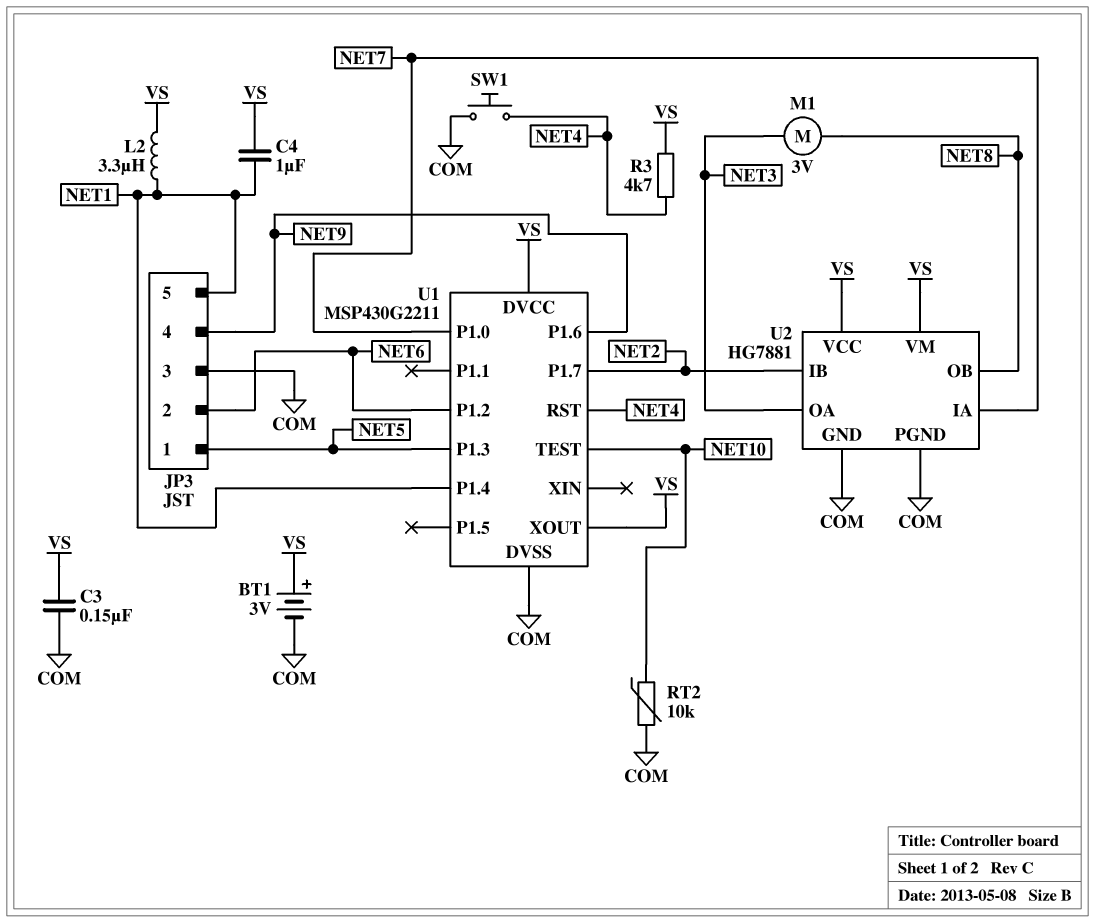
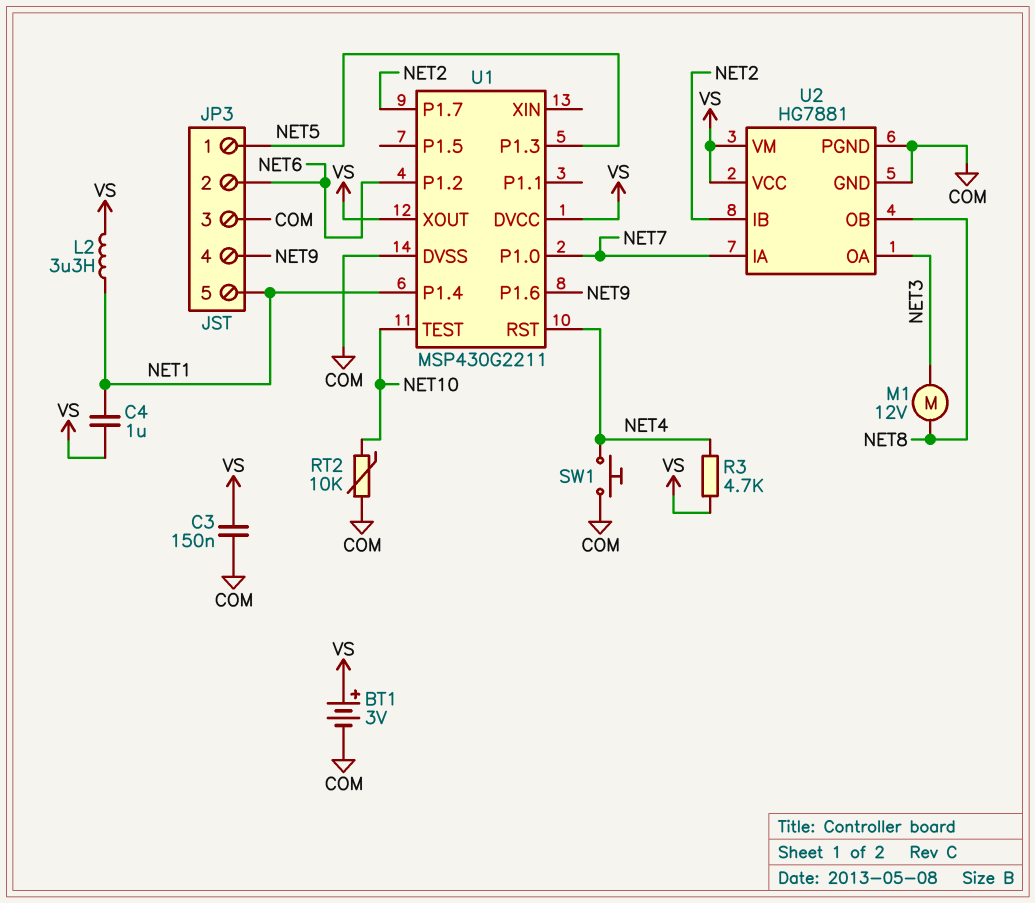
M1: motor 3V (NET3, NET8) -> motor 12V (NET3, NET8)

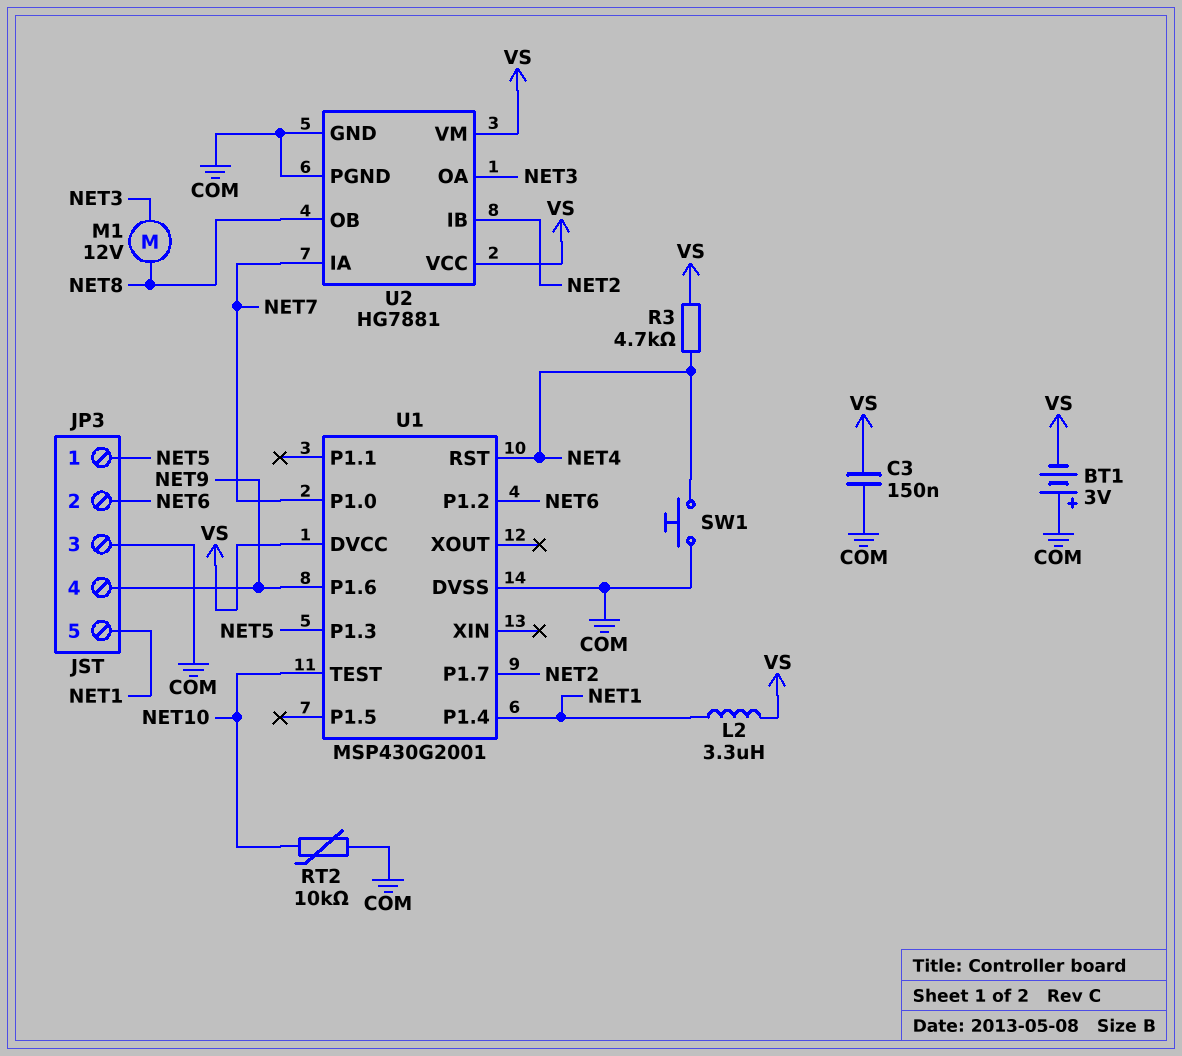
BT1: 3V (plus VS, minus COM) -> 3V (plus COM, minus VS)
C4: 1uF (NET1, VS) -> none
U1: MSP430G2211 -> MSP430G2001
U1 pin XOUT: VS -> none

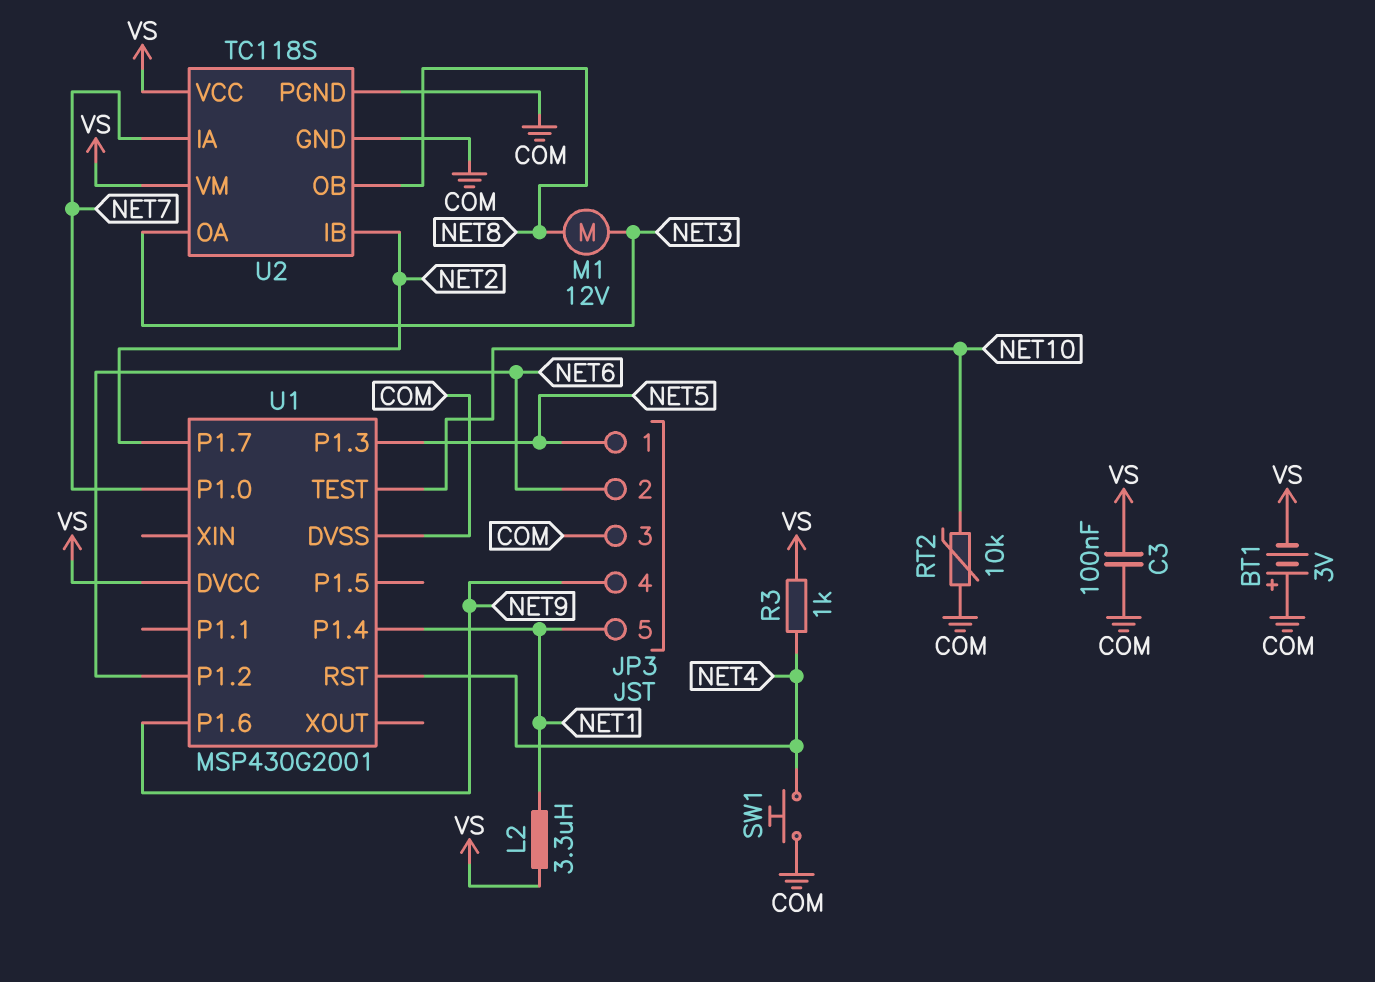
C3: 150nF (COM, VS) -> 100nF (COM, VS)
R3: 4.7k (NET4, VS) -> 1k (NET4, VS)
U2: HG7881 -> TC118S

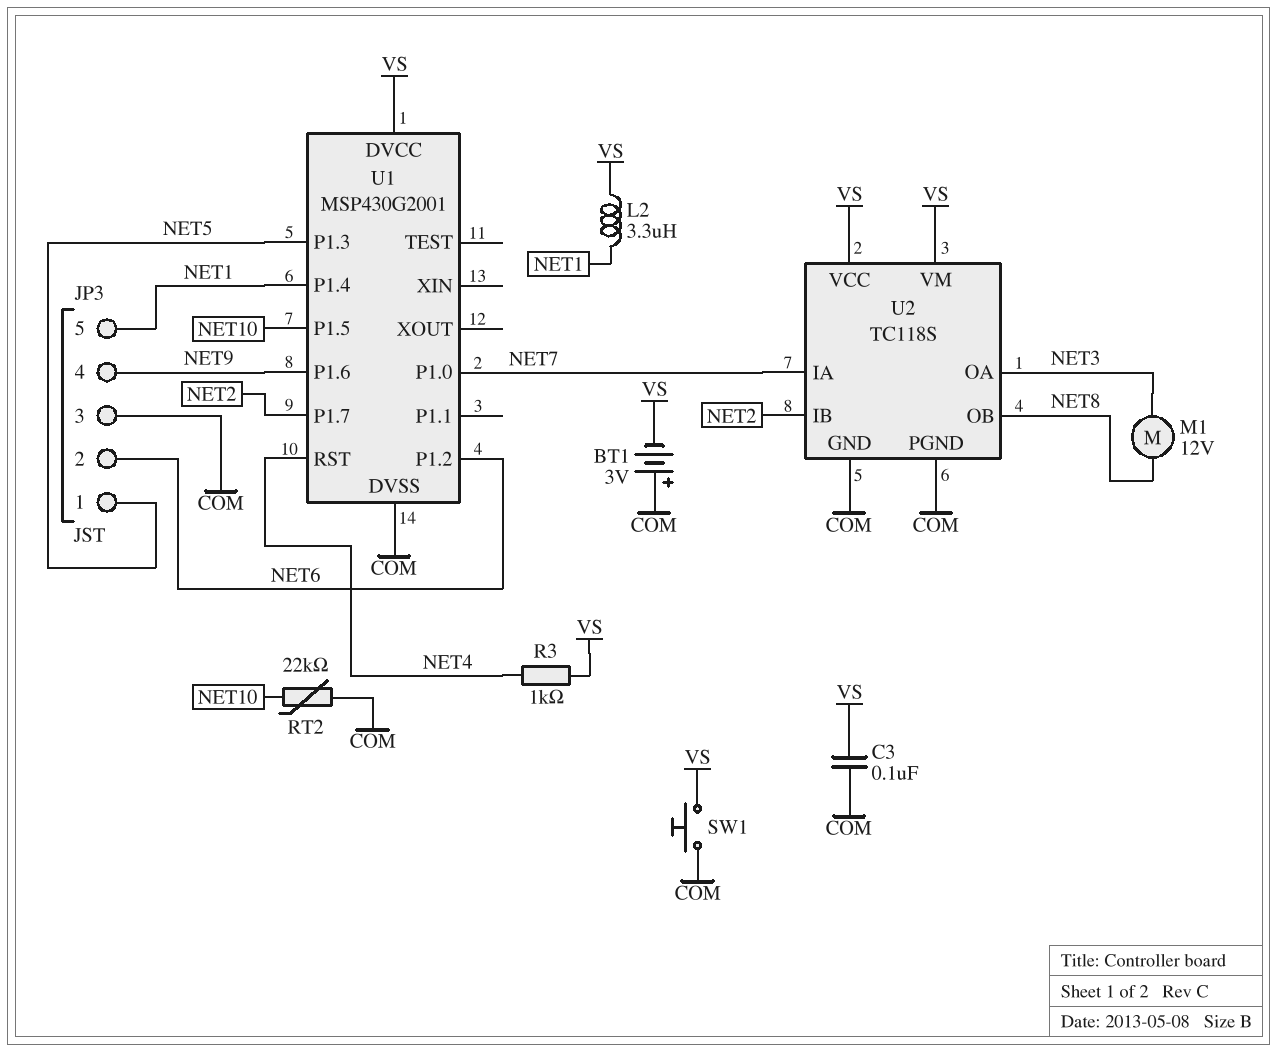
RT2: 10k (COM, NET10) -> 22k (COM, NET10)
SW1: button (COM, NET4) -> button (COM, VS)
U1 pin P1.5: none -> NET10
U1 pin TEST: NET10 -> none

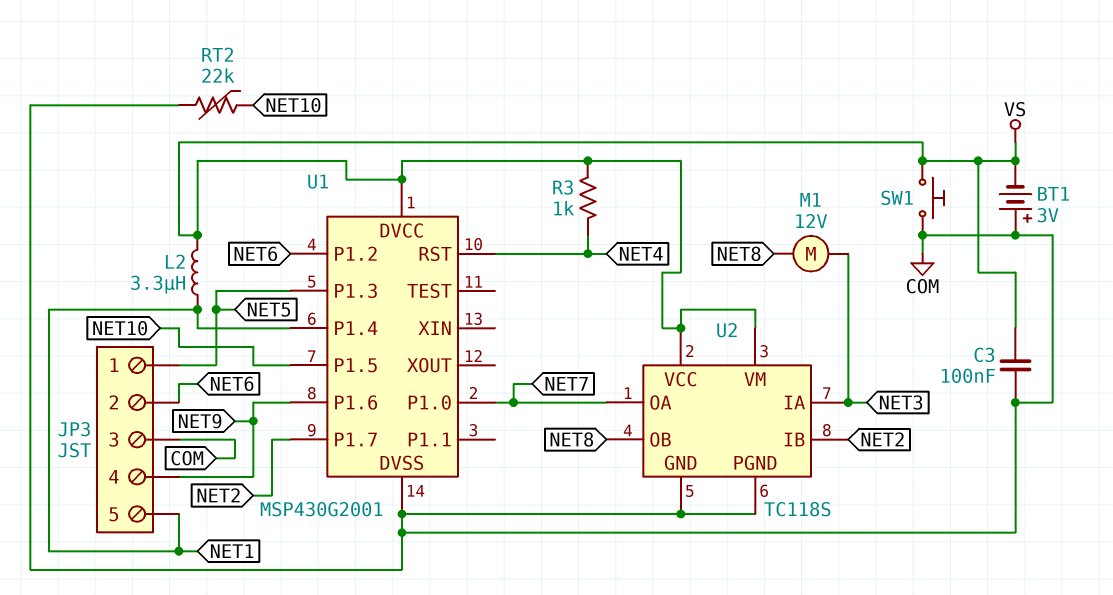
U2 pin IA: NET7 -> NET3
U2 pin OA: NET3 -> NET7

